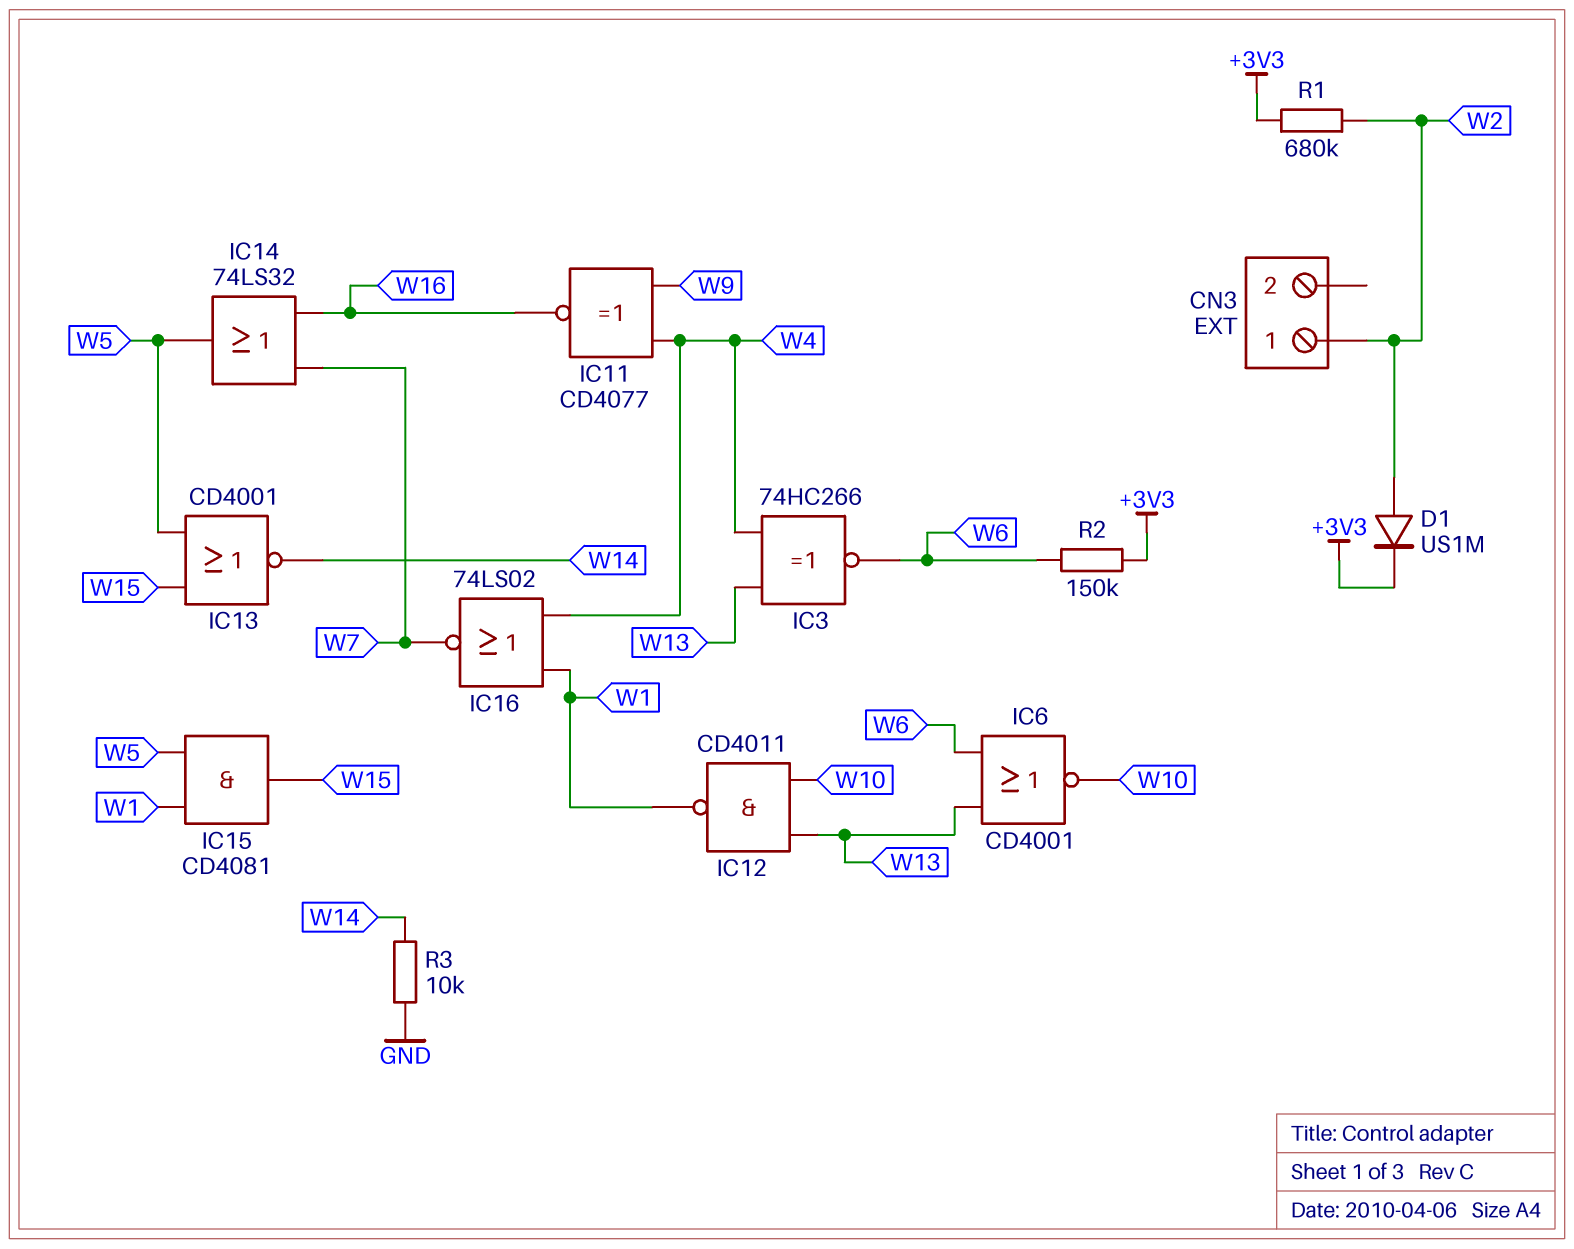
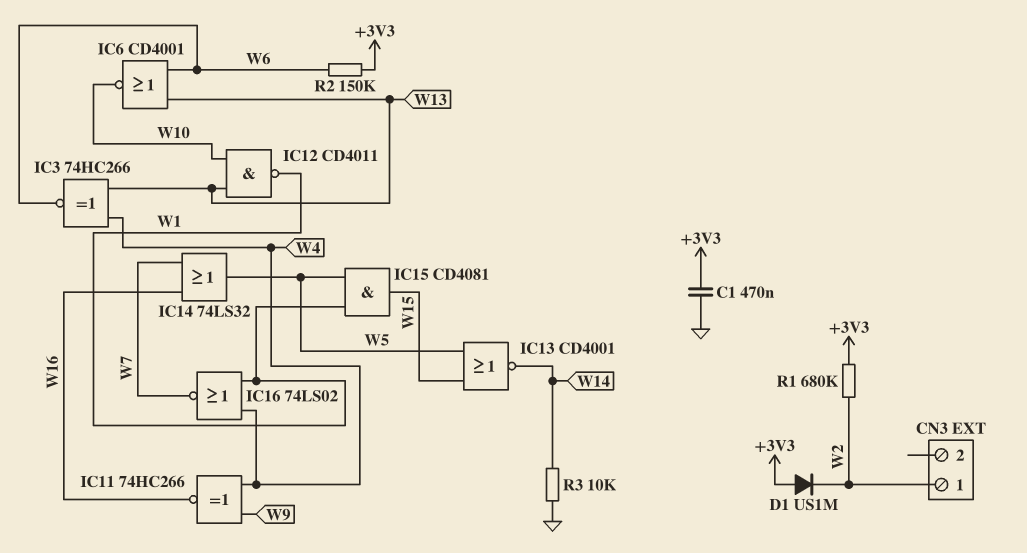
C1: none -> 470nF (+3V3, GND)
D1: diode US1M (A W2, K +3V3) -> diode US1M (A +3V3, K W2)
IC11: XNOR CD4077 (in W4, in W9, out W16) -> XNOR 74HC266 (in W4, in W9, out W16)

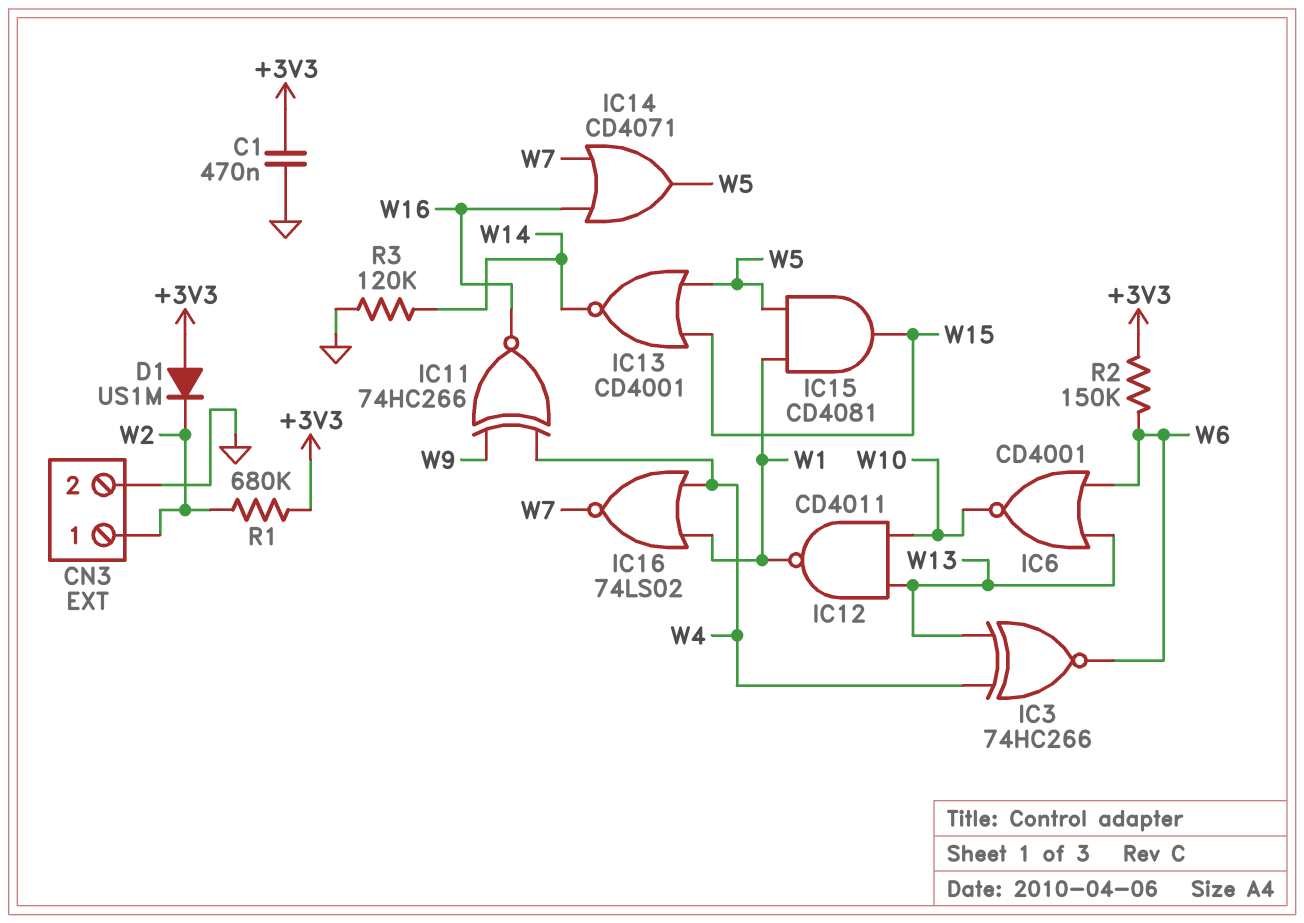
CN3 pin 2: none -> GND
IC14: OR 74LS32 (in W7, in W16, out W5) -> OR CD4071 (in W7, in W16, out W5)
R3: 10k (GND, W14) -> 120k (GND, W14)

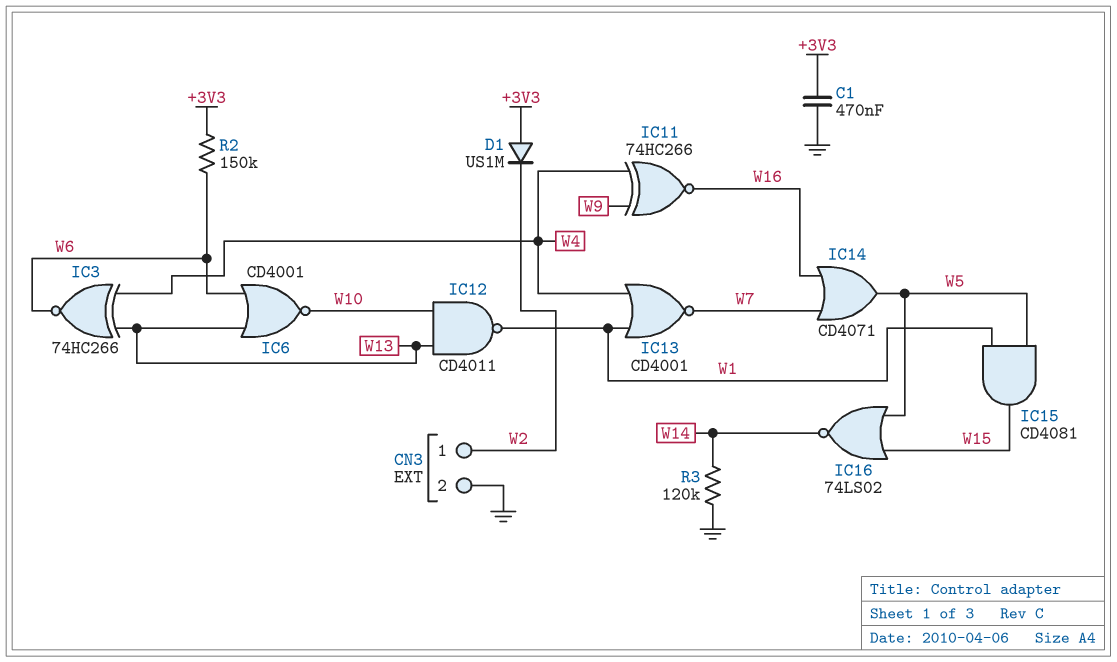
IC13: NOR CD4001 (in W5, in W15, out W14) -> NOR CD4001 (in W1, in W4, out W7)
IC16: NOR 74LS02 (in W1, in W4, out W7) -> NOR 74LS02 (in W5, in W15, out W14)
R1: 680k (+3V3, W2) -> none

